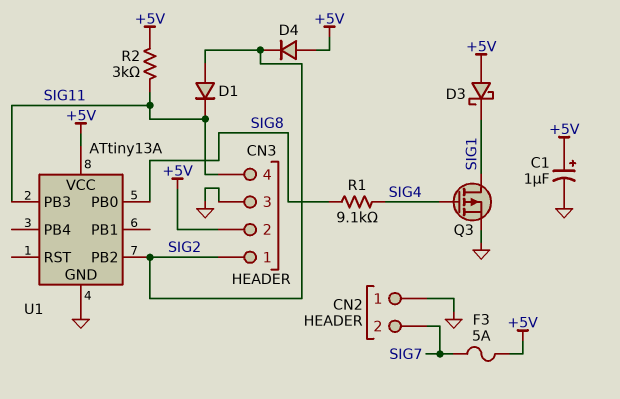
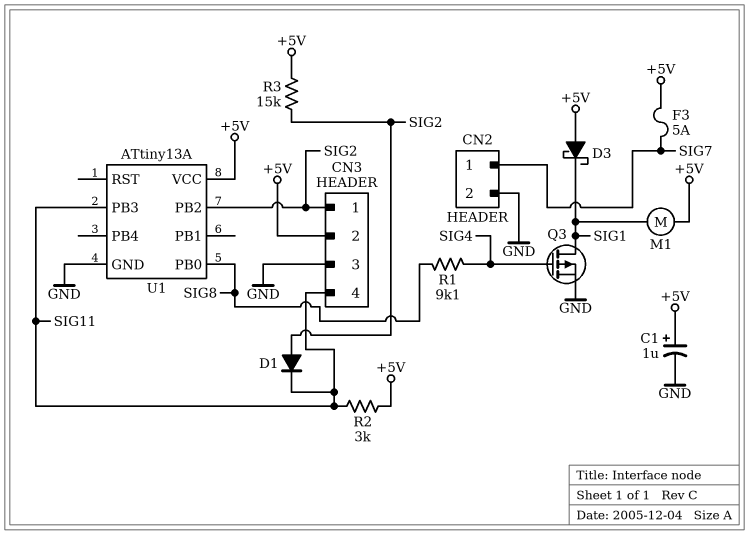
CN2 pin 1: GND -> SIG7
CN2 pin 2: SIG7 -> GND
D4: diode (A +5V, K SIG2) -> none
M1: none -> motor (+5V, SIG1)
R3: none -> 15k (+5V, SIG2)

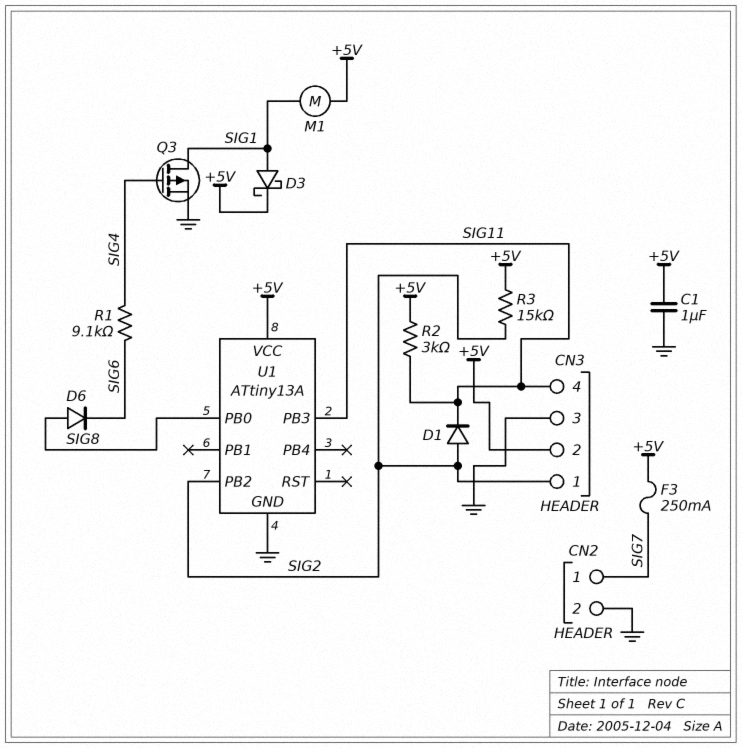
C1: 1uF (plus +5V, minus GND) -> 1uF (+5V, GND)
D3: schottky (A +5V, K SIG1) -> schottky (A SIG1, K +5V)
D6: none -> diode (A SIG8, K SIG6)
F3: 5A (+5V, SIG7) -> 250mA (+5V, SIG7)
R1: 9.1k (SIG4, SIG8) -> 9.1k (SIG4, SIG6)

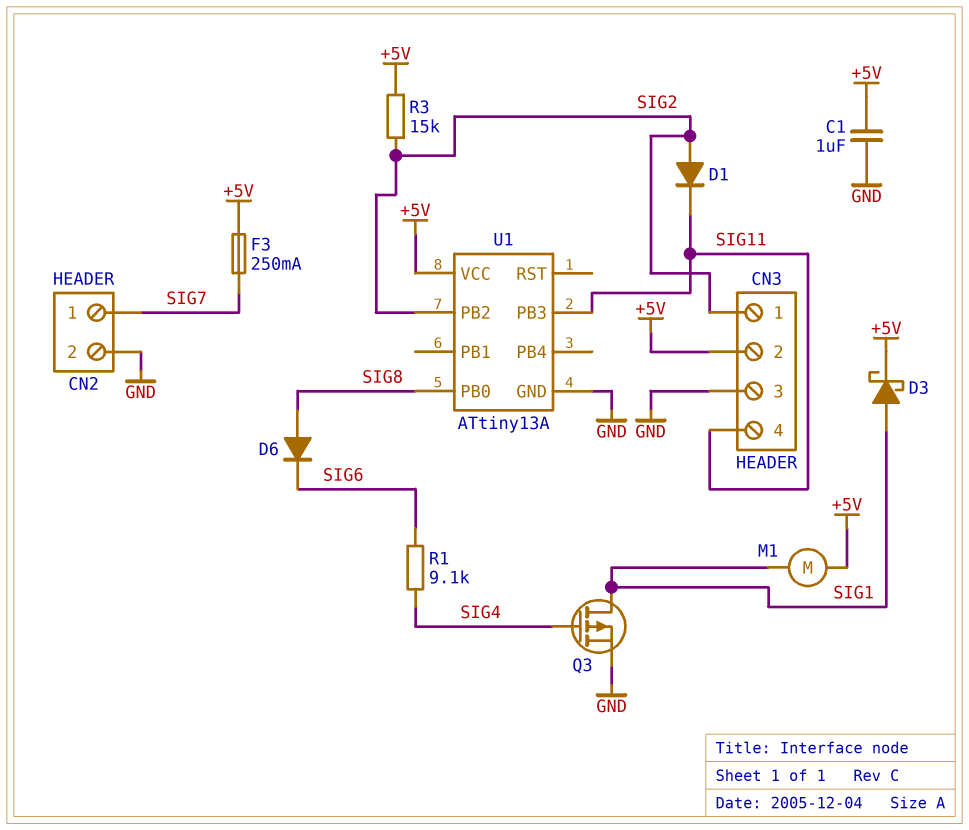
R2: 3k (+5V, SIG11) -> none

